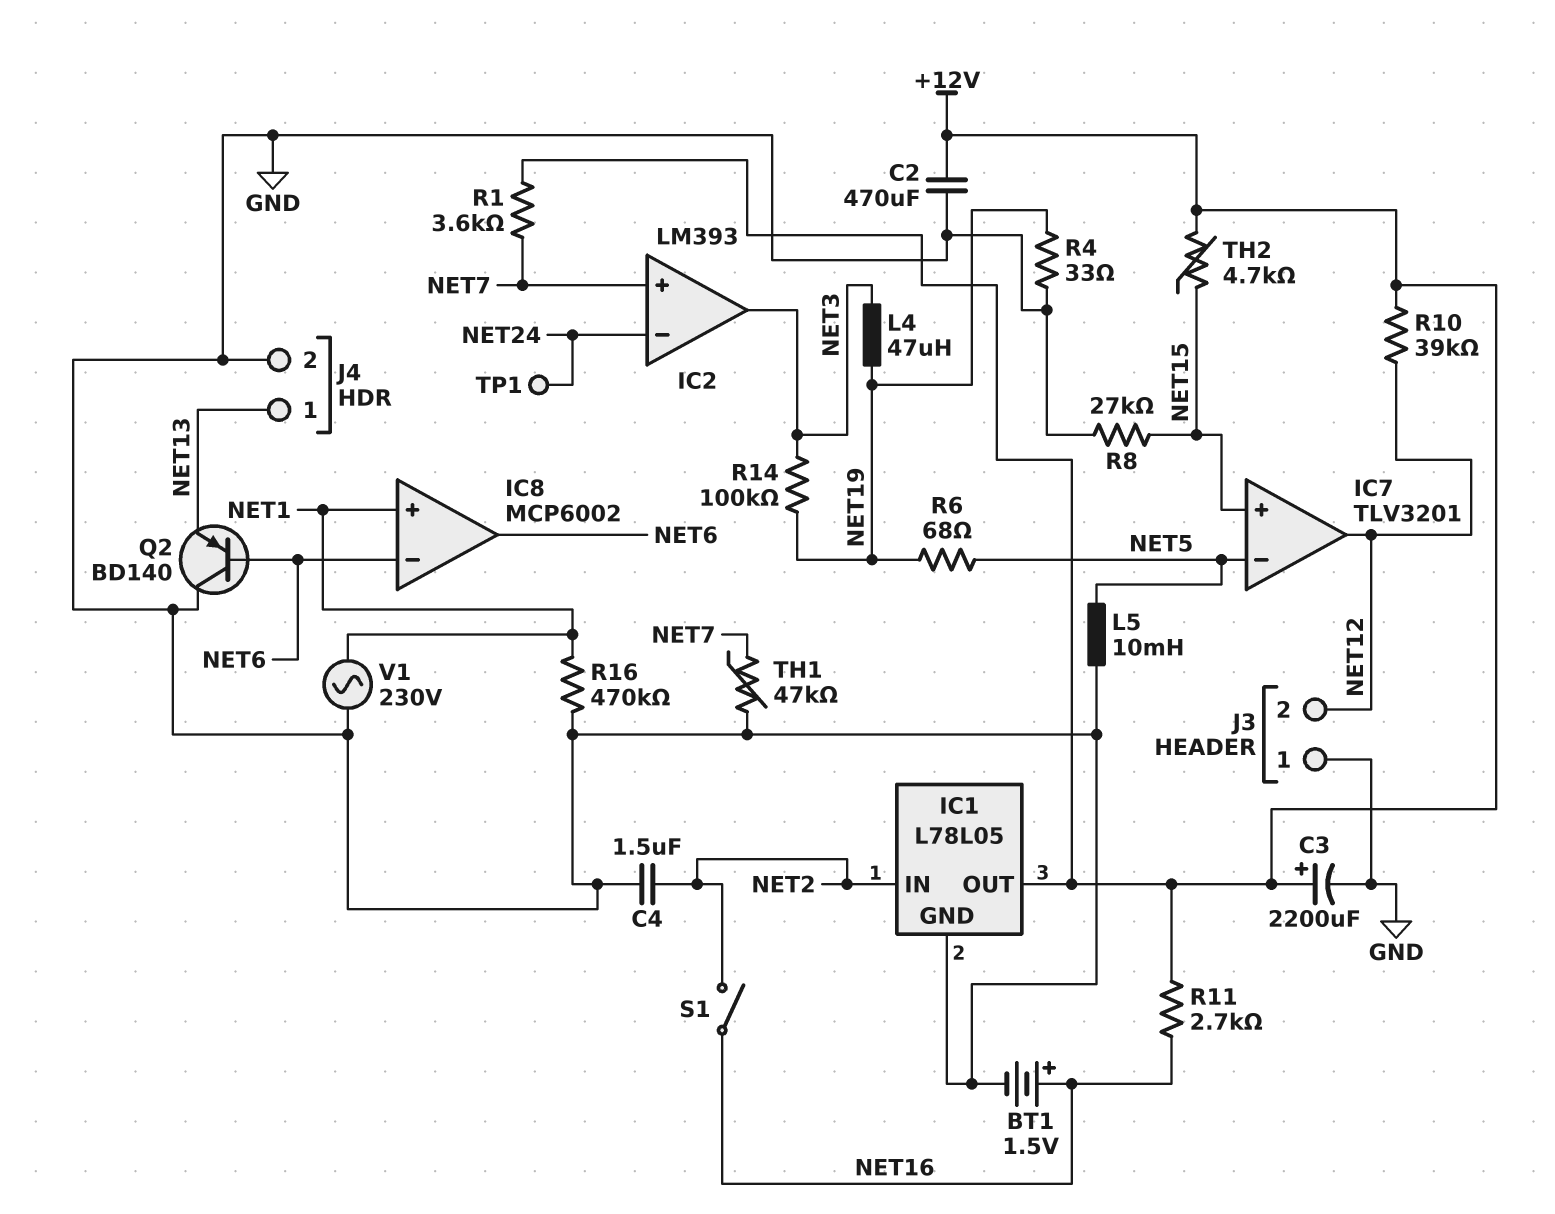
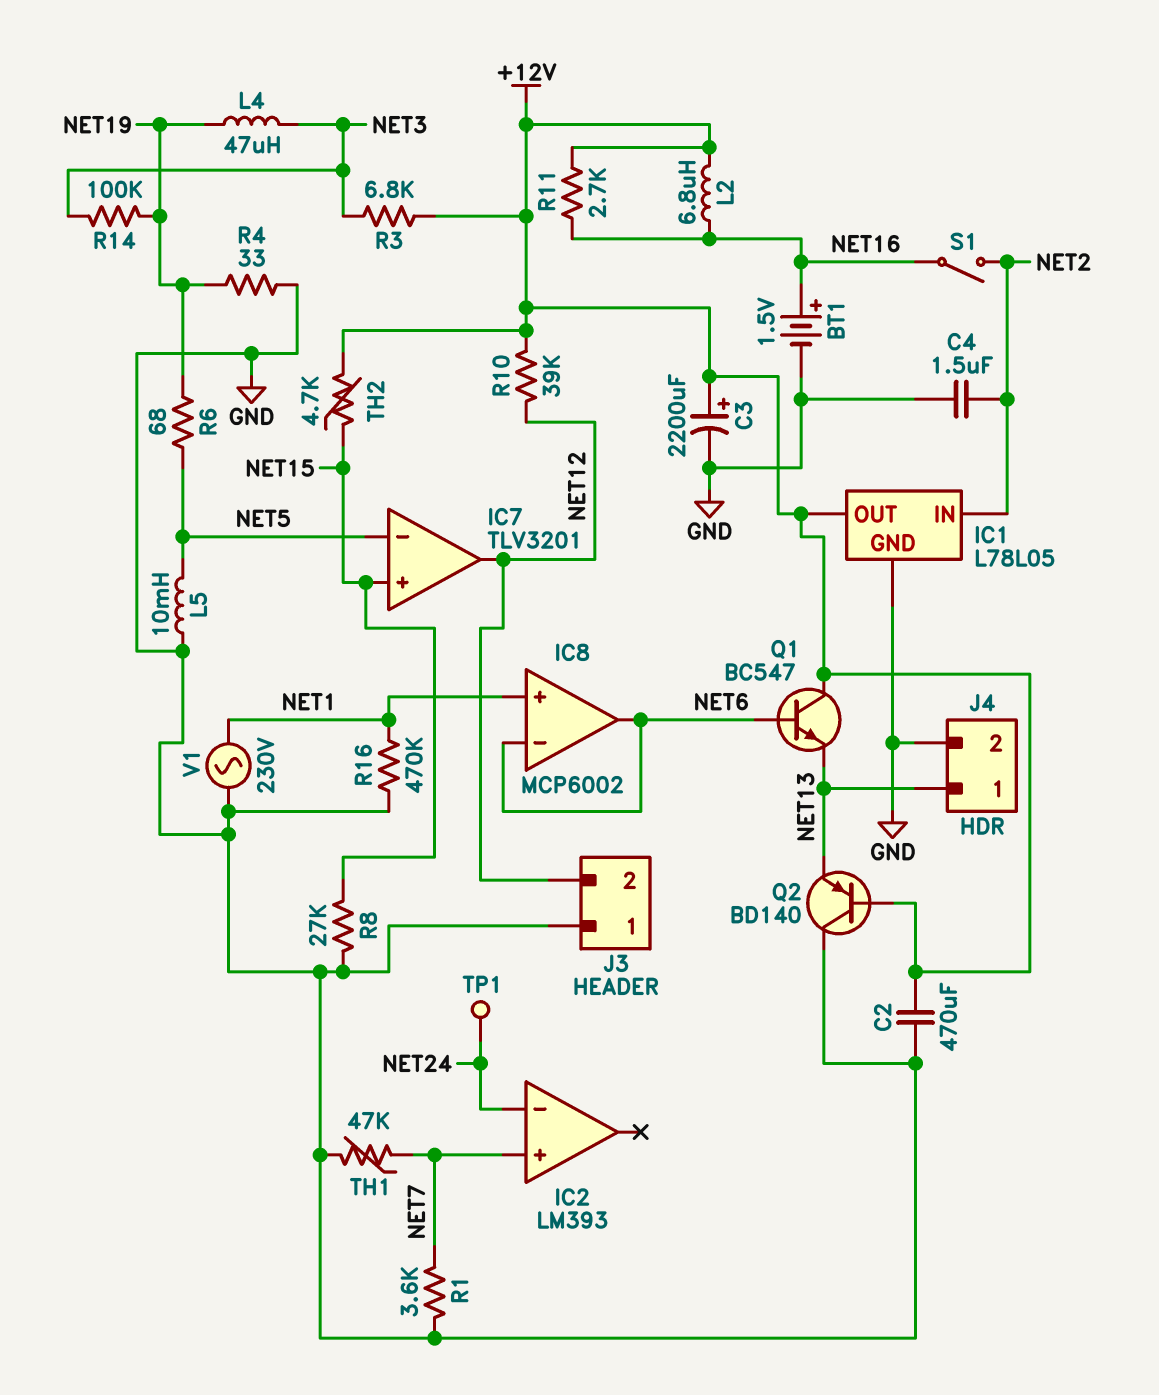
IC2 pin out: NET3 -> none
L2: none -> 6.8uH (+12V, NET16)
Q1: none -> NPN BC547 (B NET6, C +12V, E NET13)
Q2: PNP BD140 (B NET6, C GND, E NET13) -> PNP BD140 (B +12V, C GND, E NET13)
R1: 3.6k (+12V, NET7) -> 3.6k (GND, NET7)
R3: none -> 6.8k (+12V, NET3)

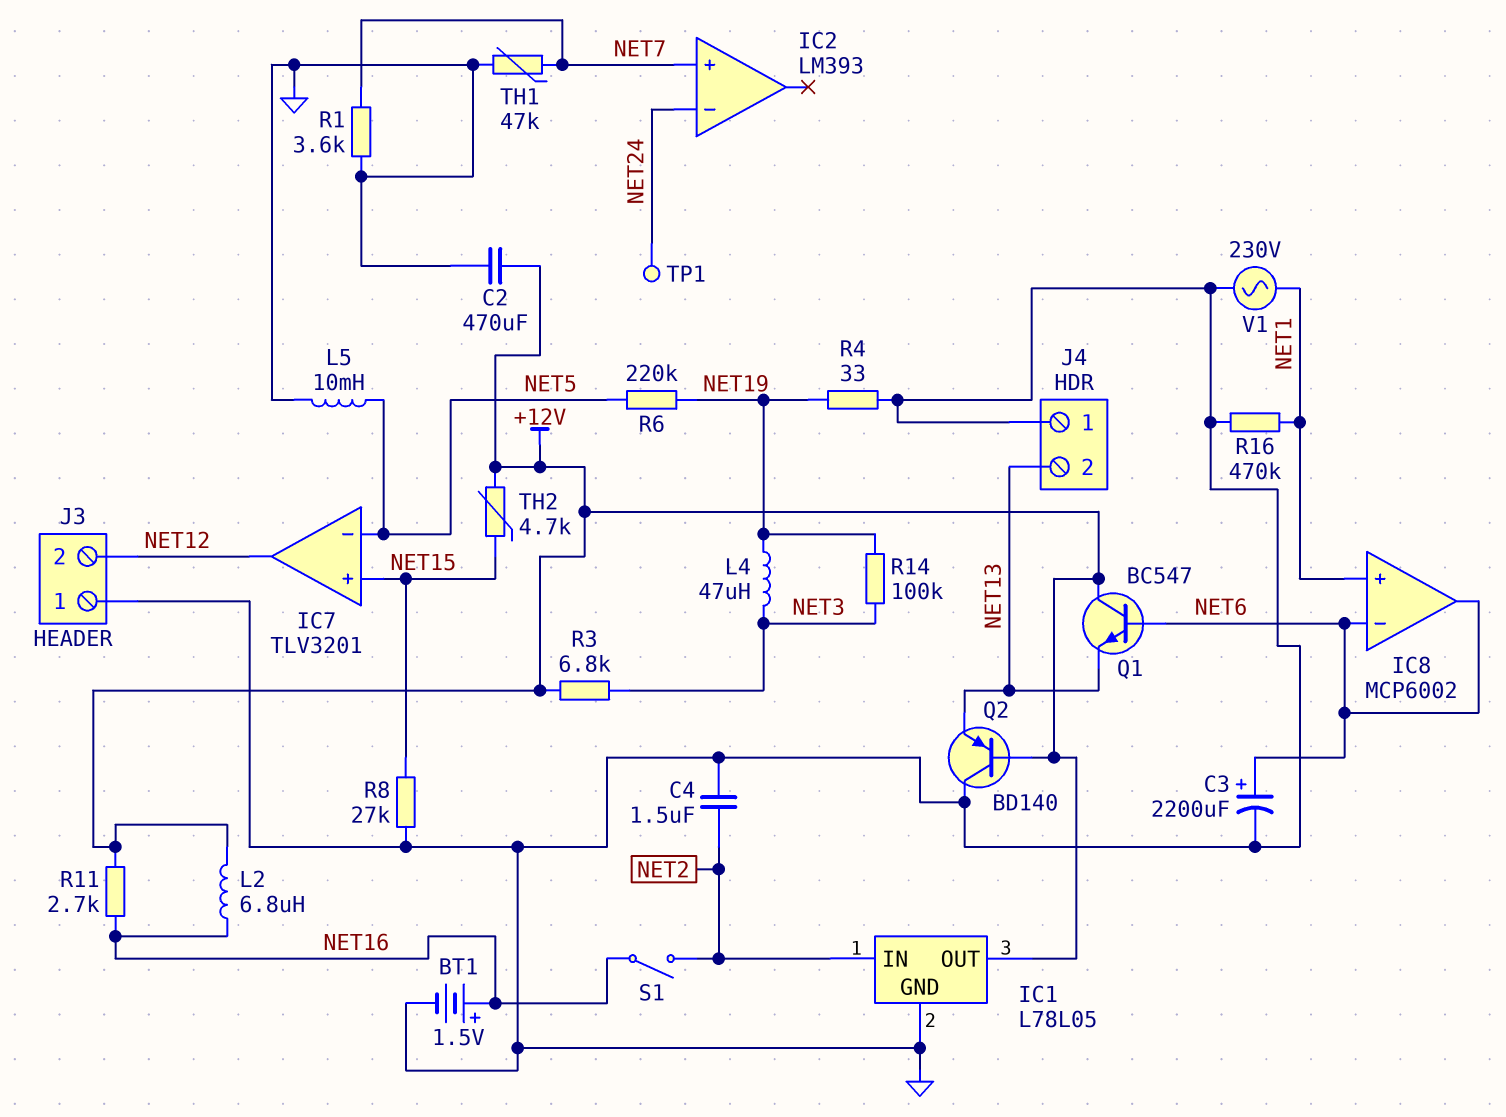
C3: 2200uF (plus +12V, minus GND) -> 2200uF (plus NET6, minus GND)
J4 pin 1: NET13 -> GND
J4 pin 2: GND -> NET13
R6: 68 (NET5, NET19) -> 220k (NET5, NET19)
R10: 39k (+12V, NET12) -> none

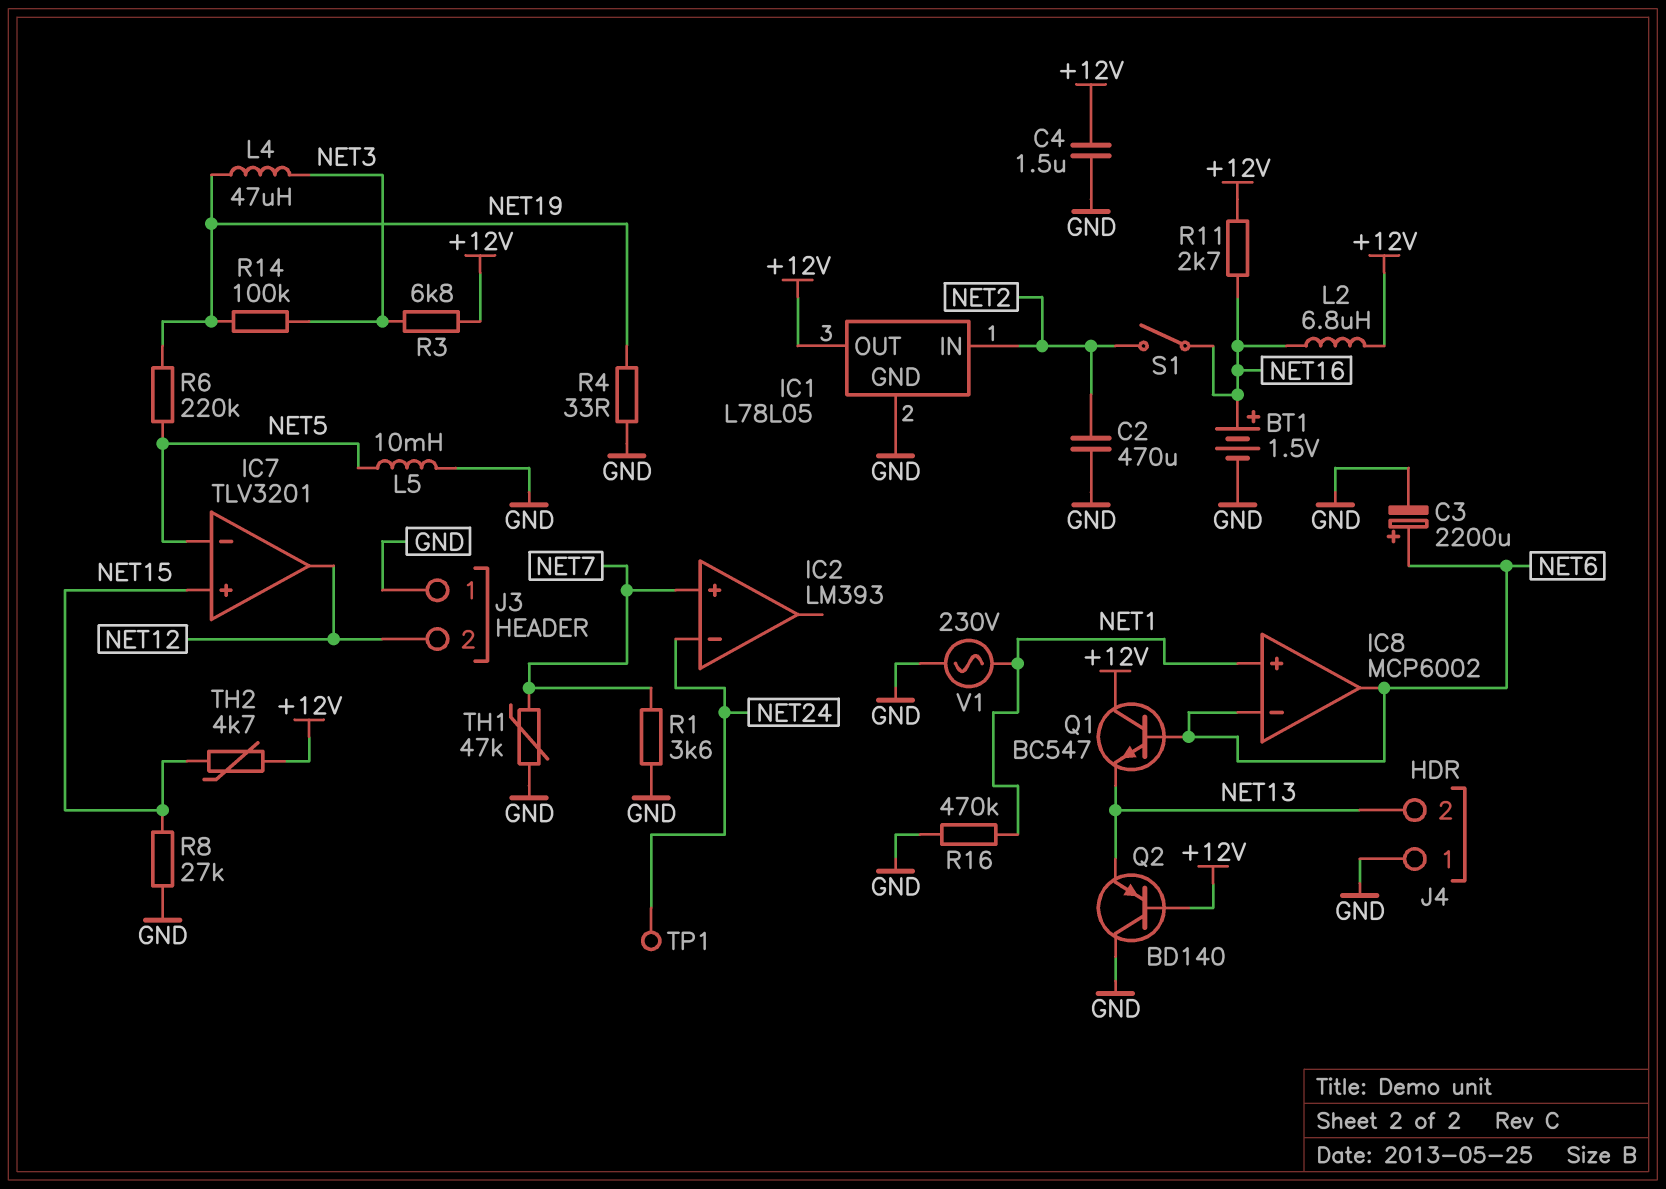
C2: 470uF (+12V, GND) -> 470uF (GND, NET2)
C4: 1.5uF (GND, NET2) -> 1.5uF (+12V, GND)

